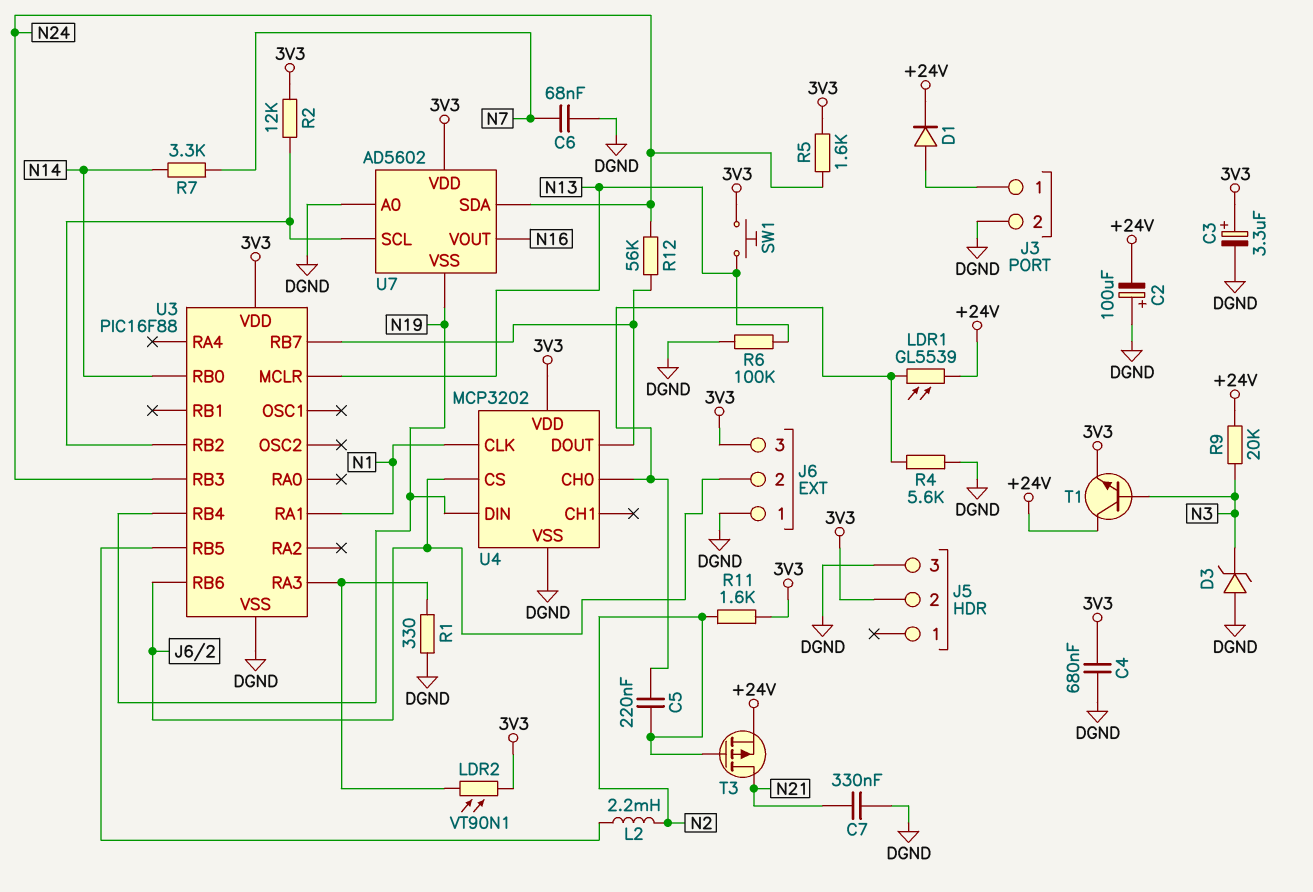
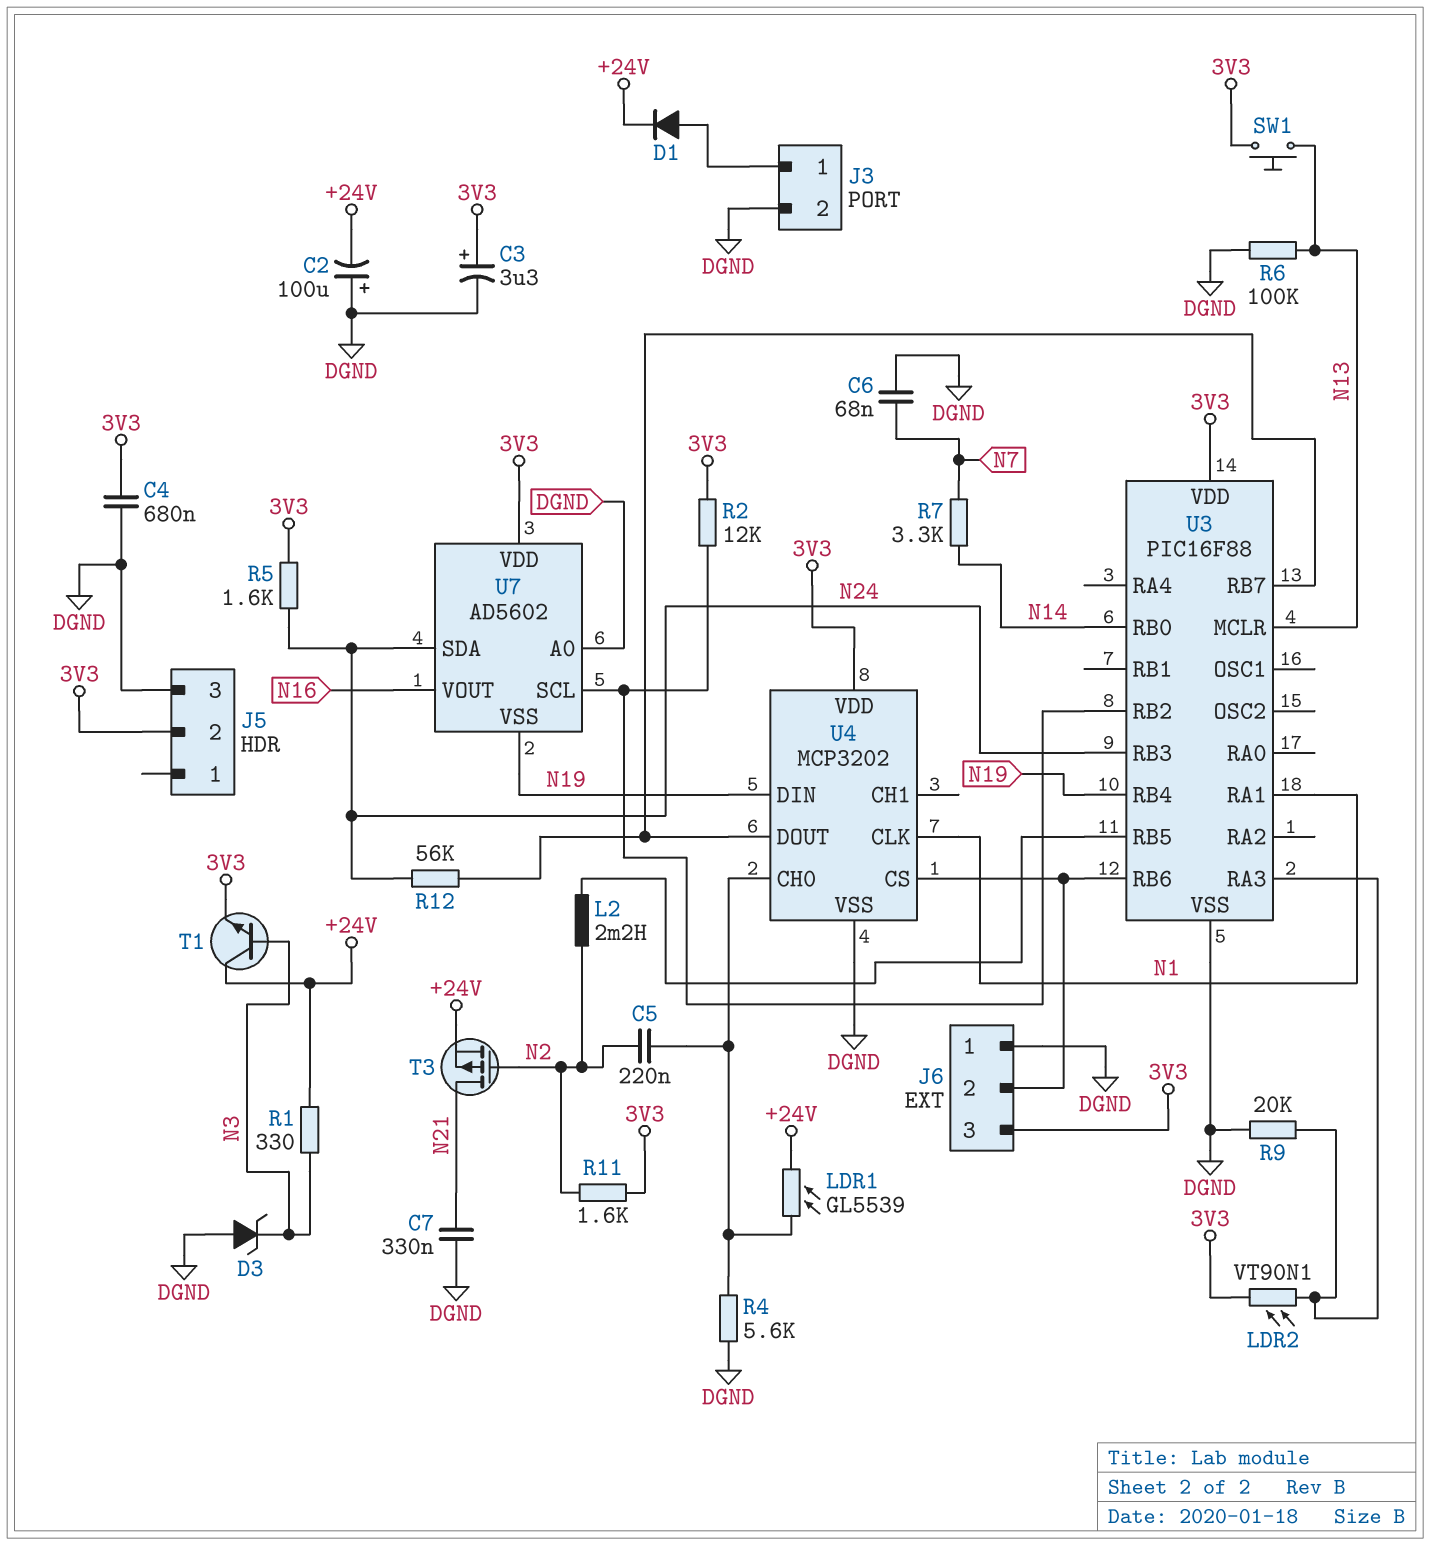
R1: 330 (DGND, U3/RA3) -> 330 (+24V, N3)
R9: 20k (+24V, N3) -> 20k (DGND, U3/RA3)

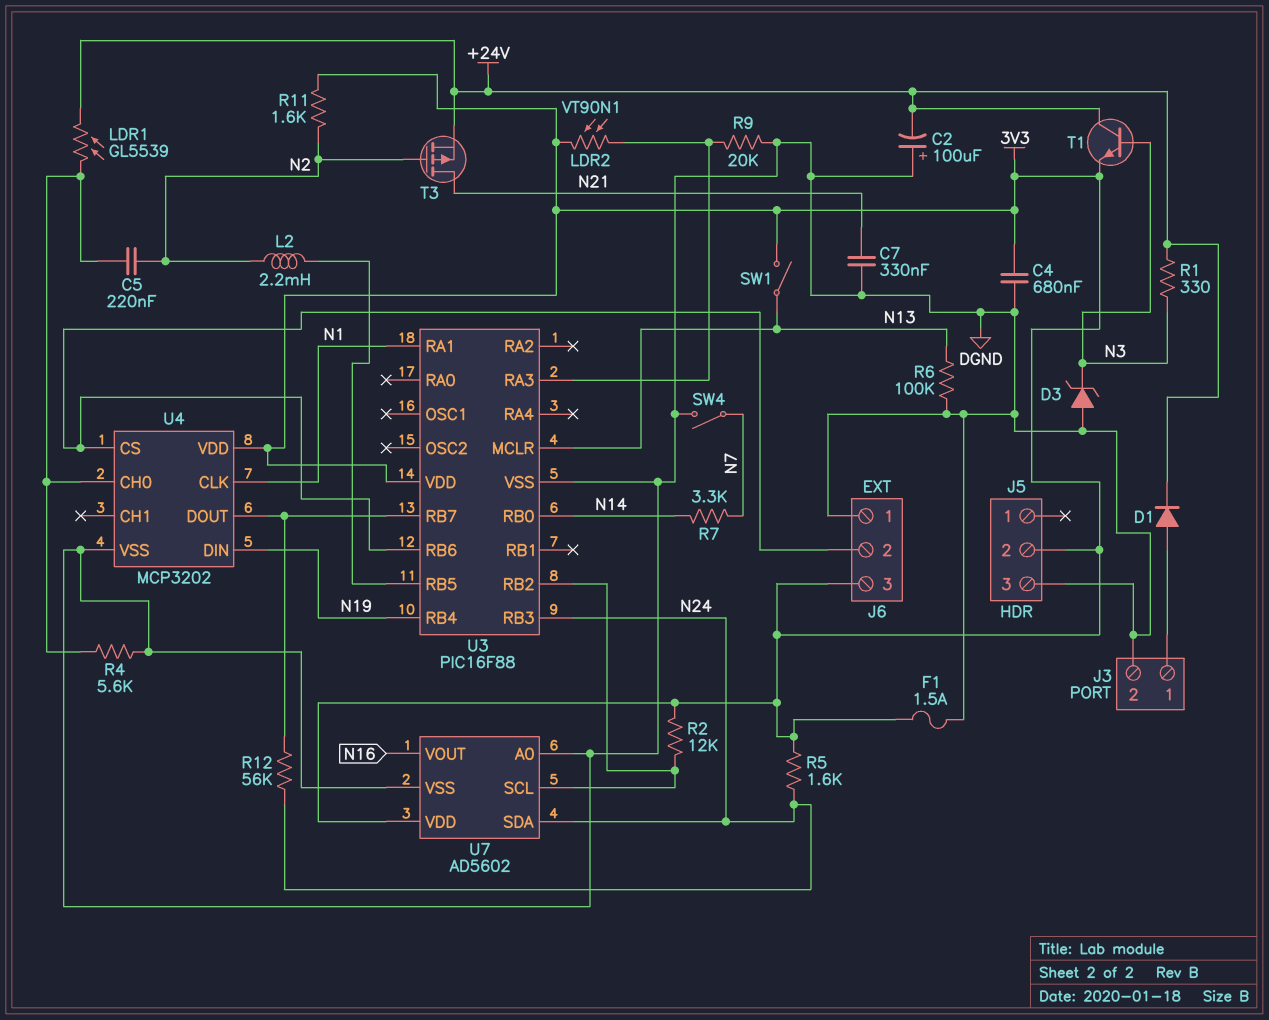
C3: 3.3uF (plus 3V3, minus DGND) -> none
C6: 68nF (DGND, N7) -> none
F1: none -> 1.5A (3V3, DGND)
SW1: button (3V3, N13) -> switch (3V3, N13)
SW4: none -> switch (DGND, N7)
U7 pin VSS: N19 -> DGND

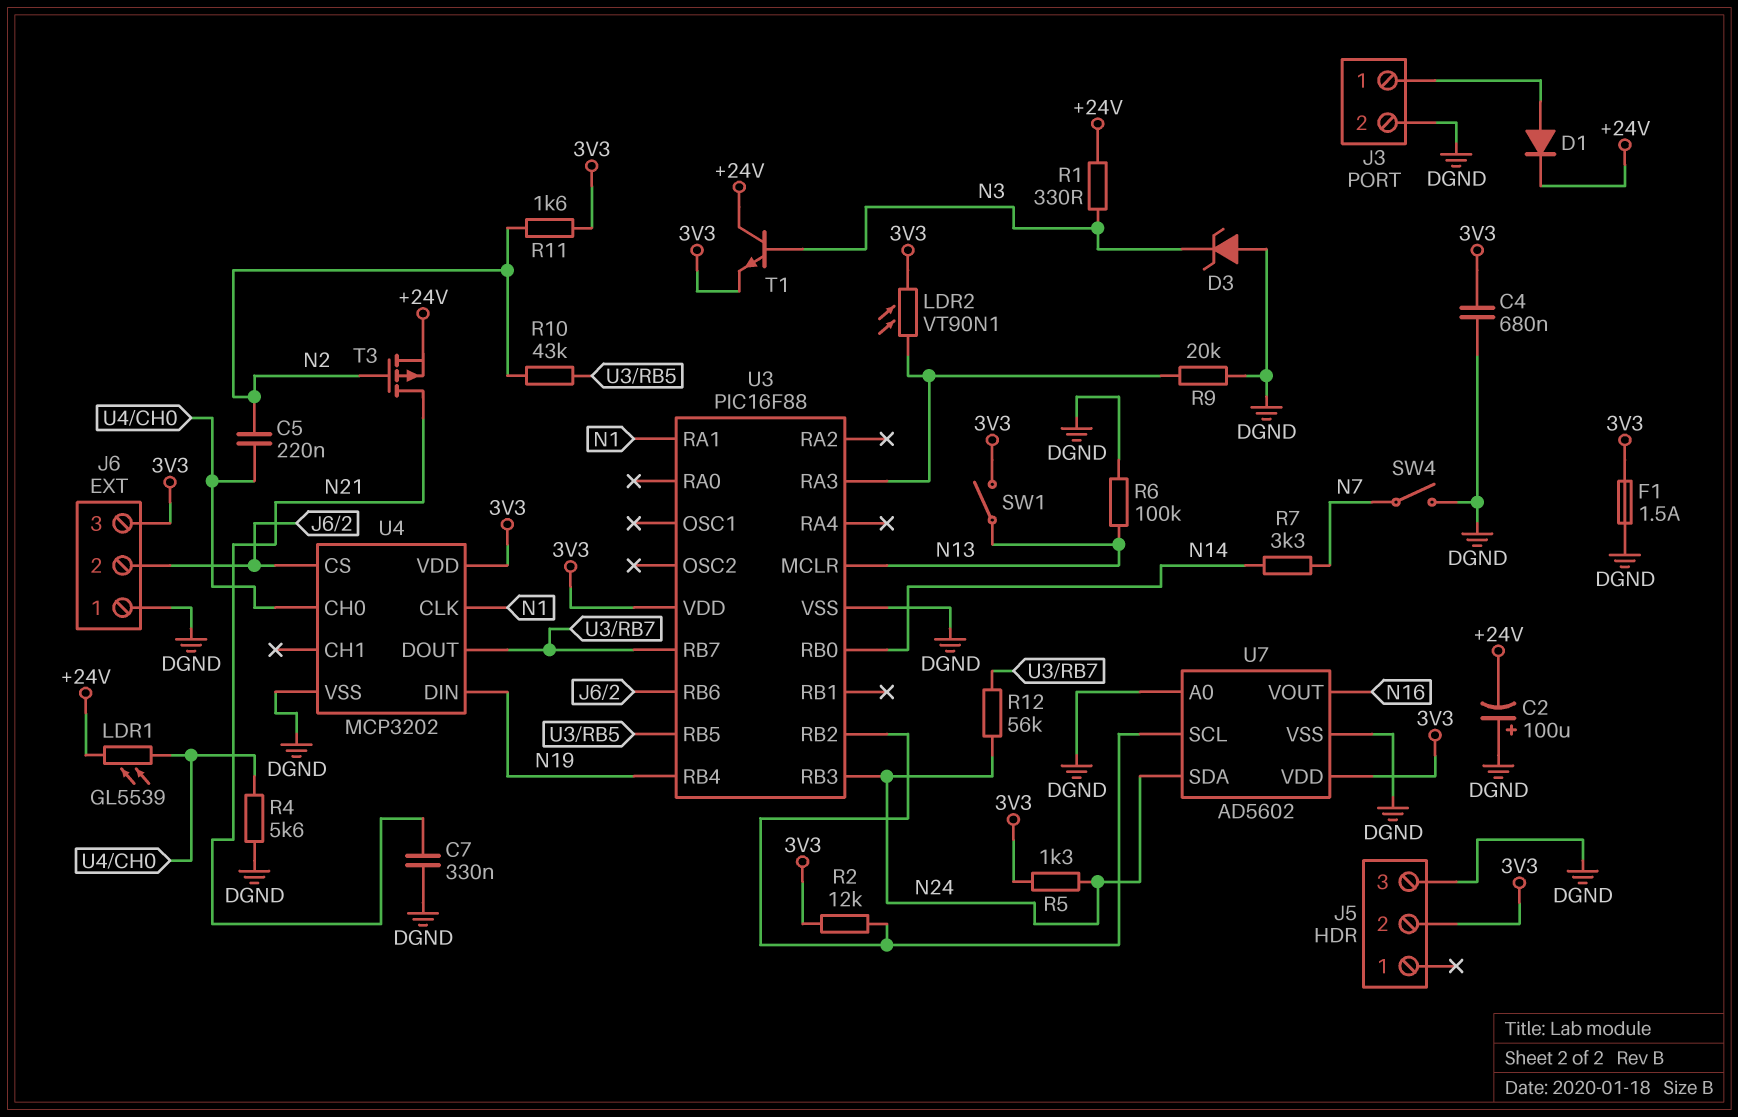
L2: 2.2mH (N2, U3/RB5) -> none
R5: 1.6k (3V3, N24) -> 1.3k (3V3, N24)
R10: none -> 43k (N2, U3/RB5)

